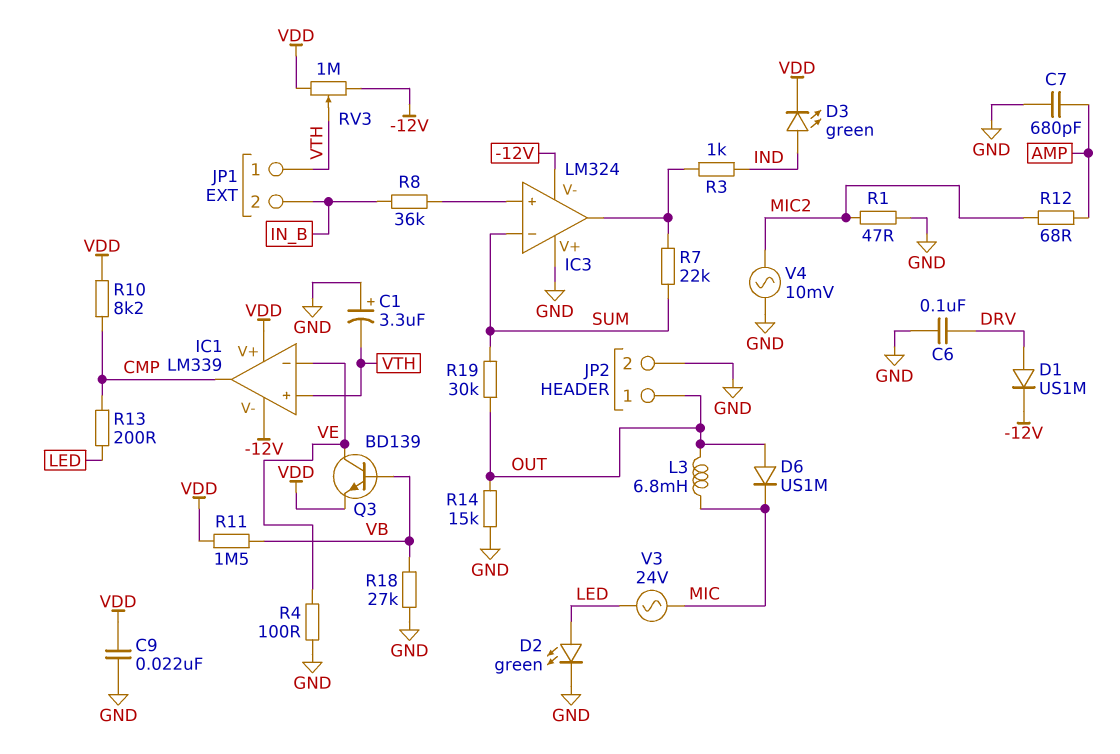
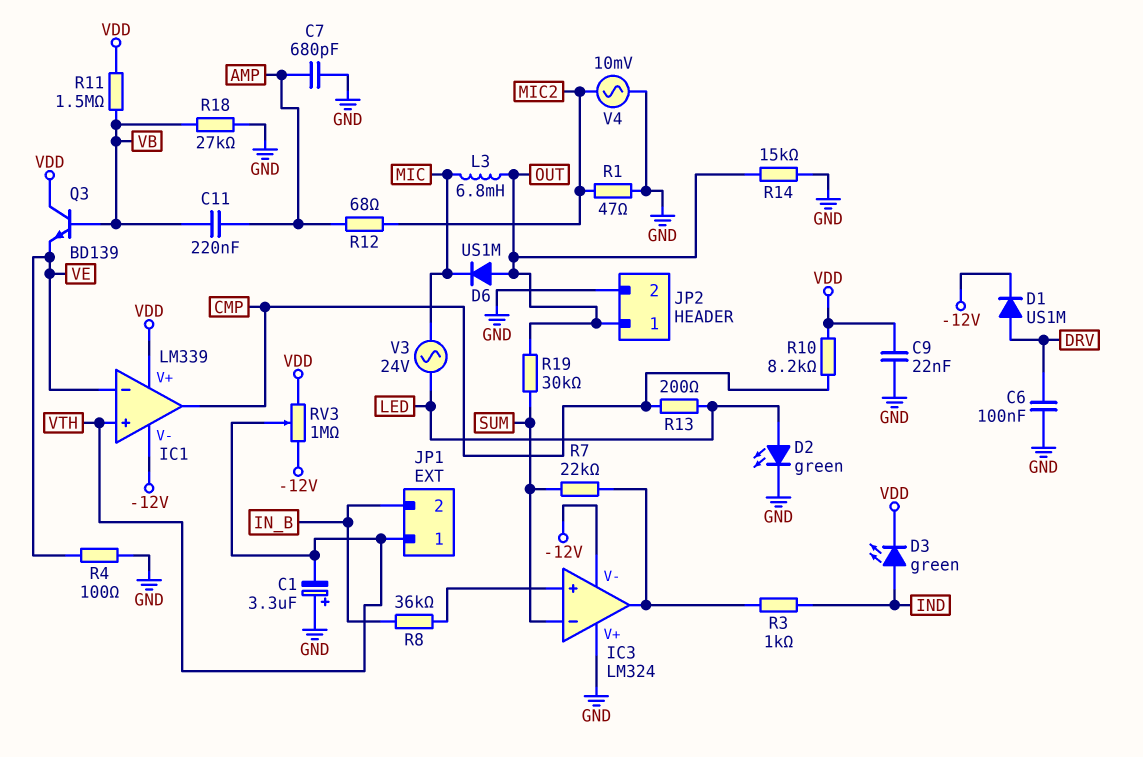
C11: none -> 220nF (AMP, VB)
Q3: NPN BD139 (B VB, C VE, E VDD) -> NPN BD139 (B VB, C VDD, E VE)

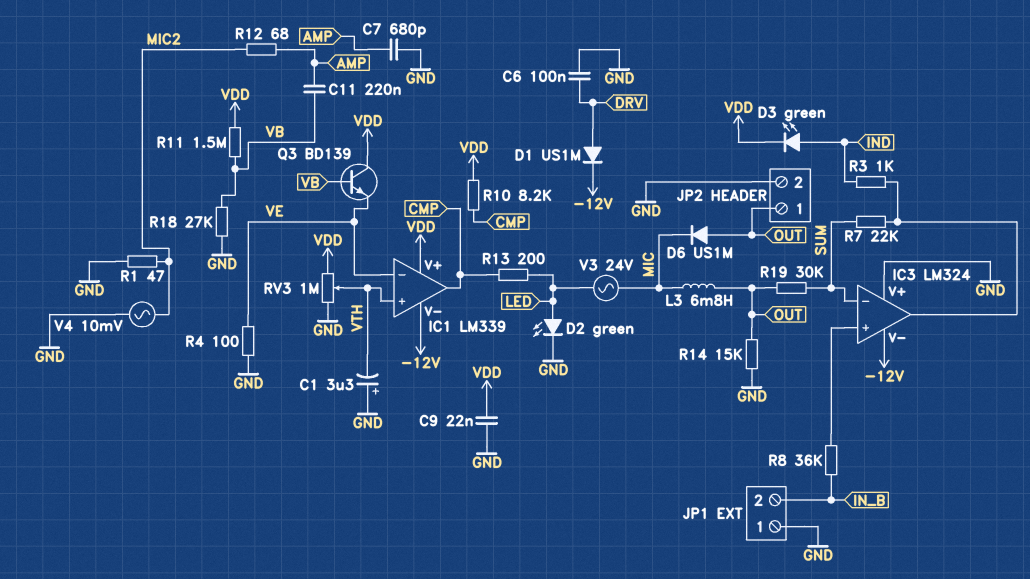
JP1 pin 1: VTH -> GND
RV3: 1M (-12V, VDD, wiper VTH) -> 1M (GND, VDD, wiper VTH)

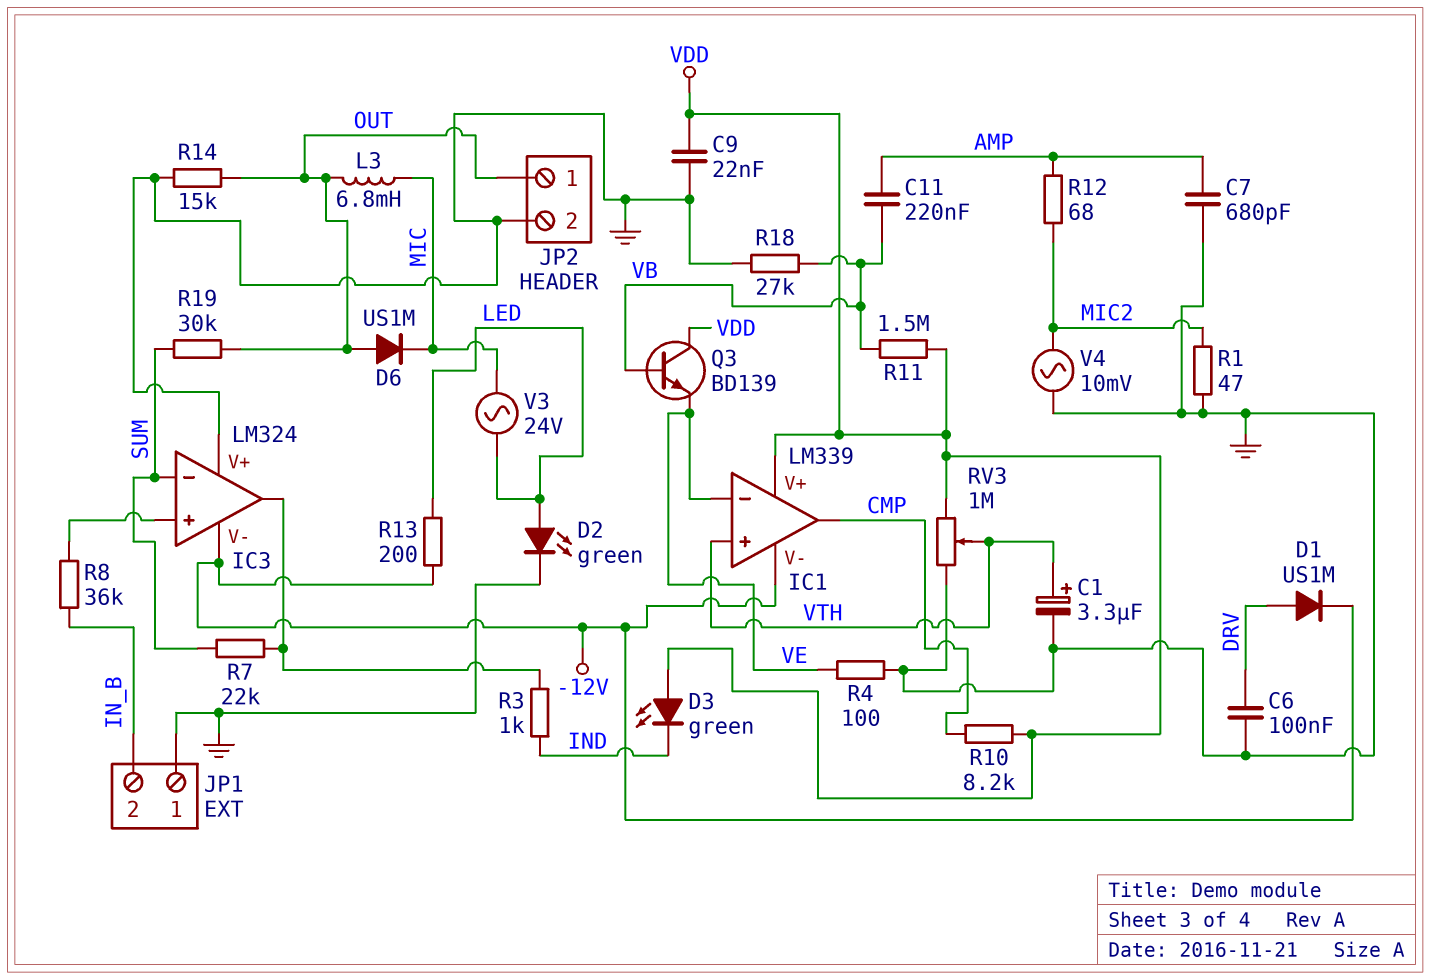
C1: 3.3uF (plus GND, minus VTH) -> 3.3uF (plus VTH, minus GND)
D3: LED green (A IND, K VDD) -> LED green (A VDD, K IND)
R13: 200 (CMP, LED) -> 200 (-12V, LED)

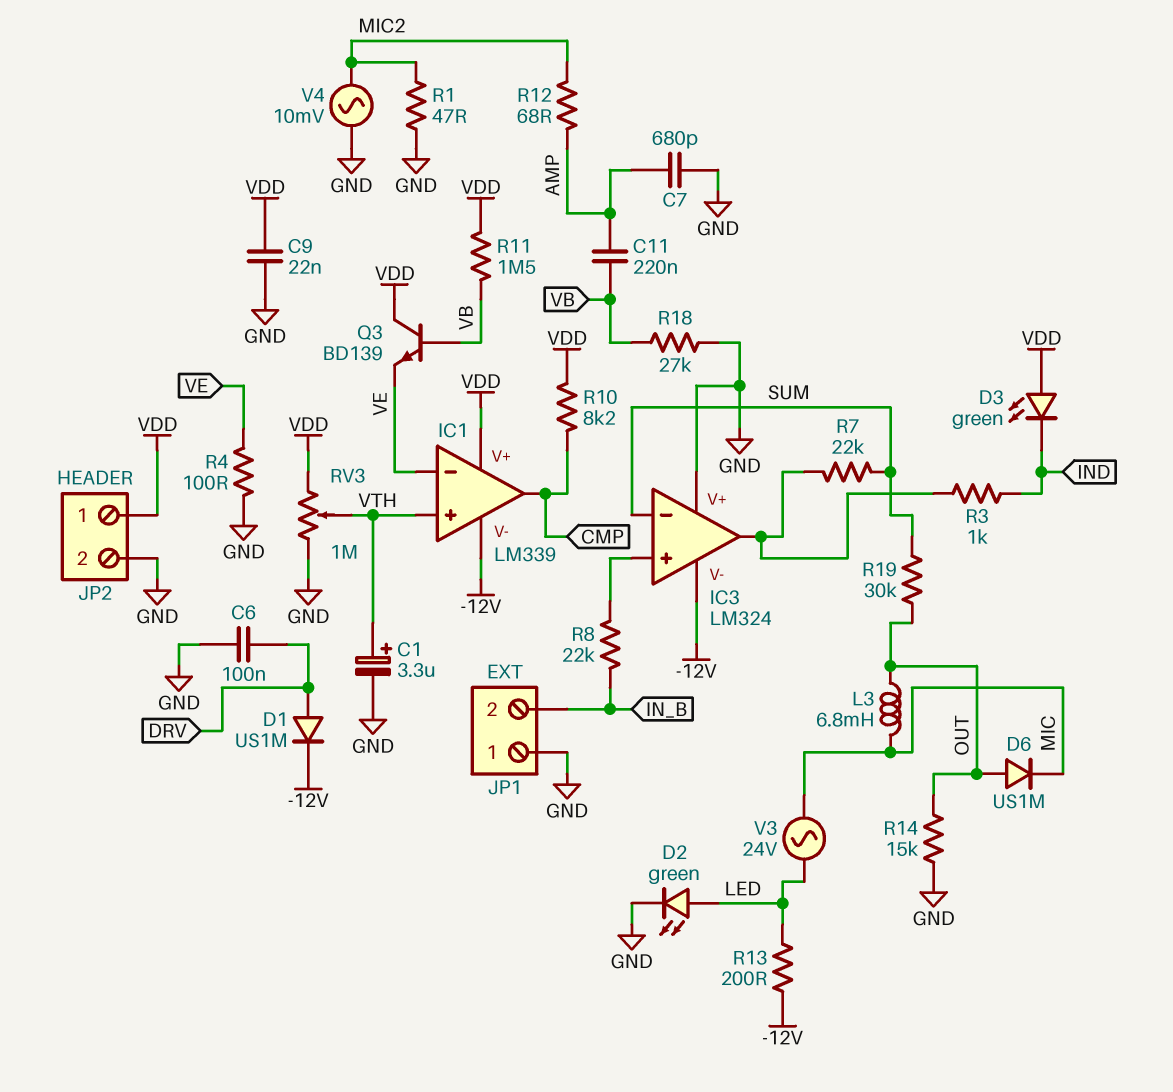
JP2 pin 1: OUT -> VDD
R8: 36k (IC3/in+, IN_B) -> 22k (IC3/in+, IN_B)

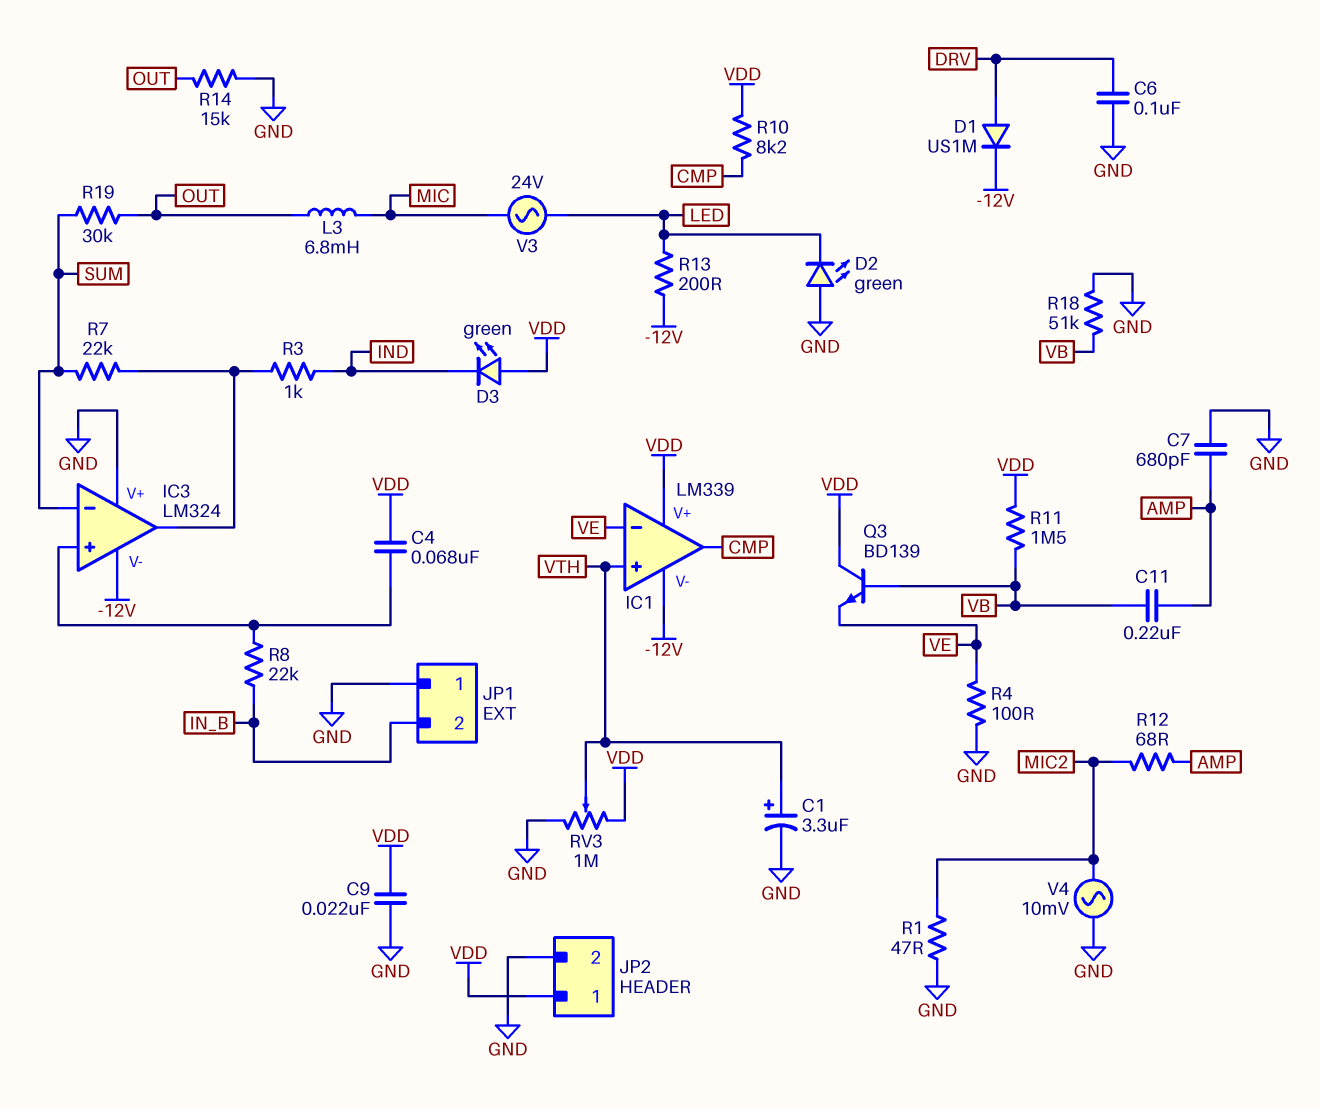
C4: none -> 68nF (IC3/in+, VDD)
D2: LED green (A LED, K GND) -> LED green (A GND, K LED)
D6: diode US1M (A OUT, K MIC) -> none
R18: 27k (GND, VB) -> 51k (GND, VB)

